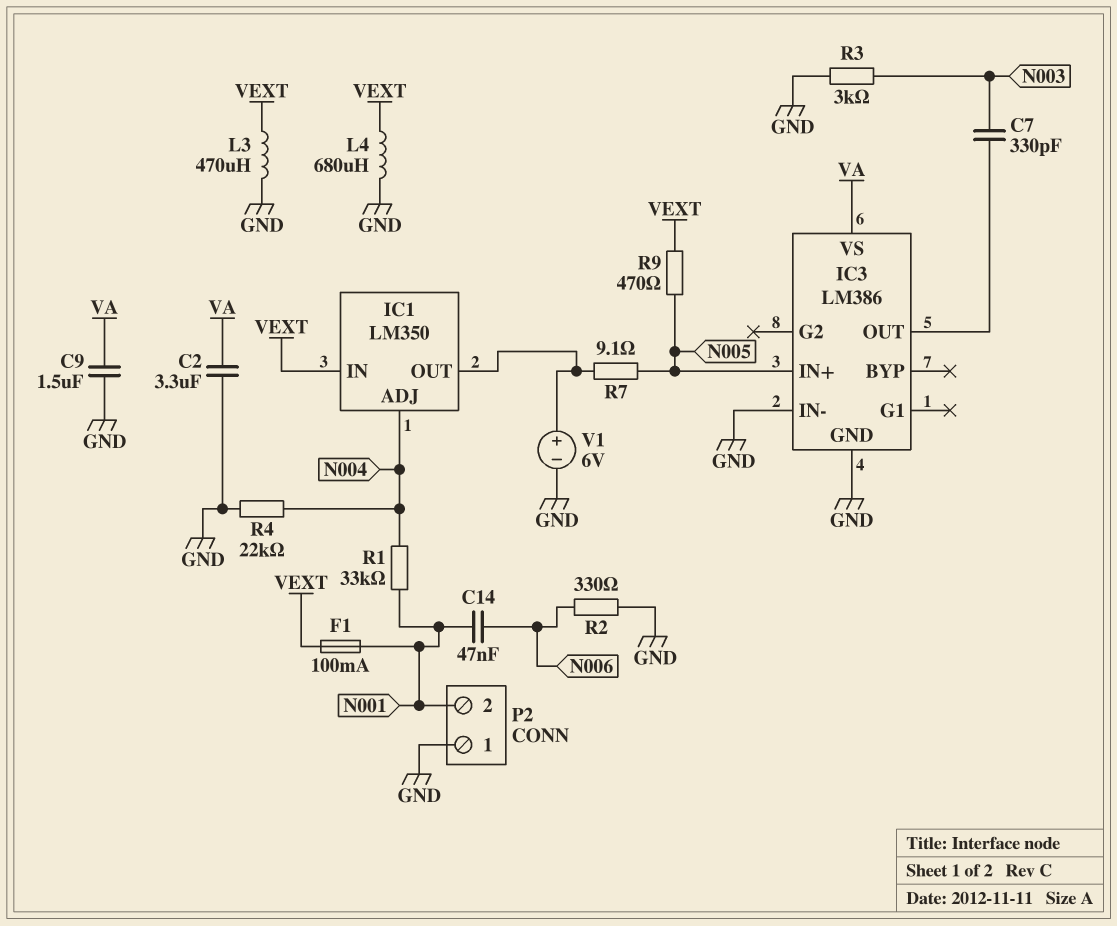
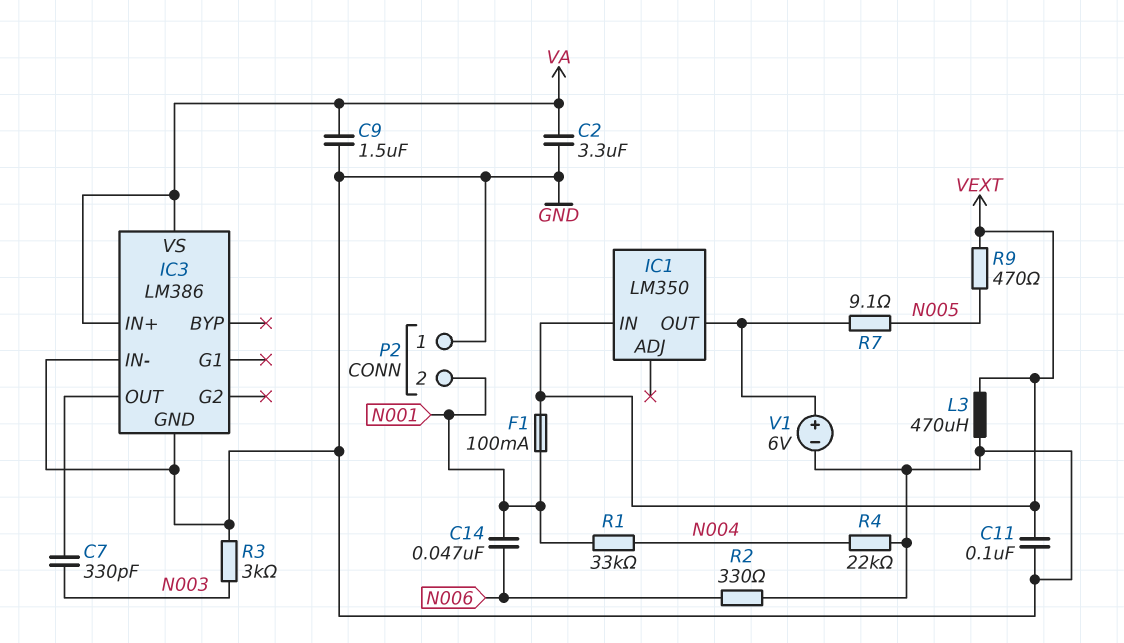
C11: none -> 100nF (GND, VEXT)
IC1 pin ADJ: N004 -> none
IC3 pin IN+: N005 -> VA
L4: 680uH (GND, VEXT) -> none

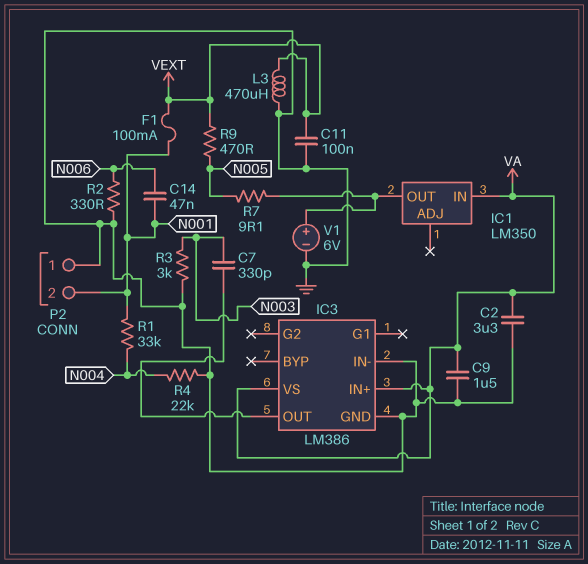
IC1 pin IN: VEXT -> VA

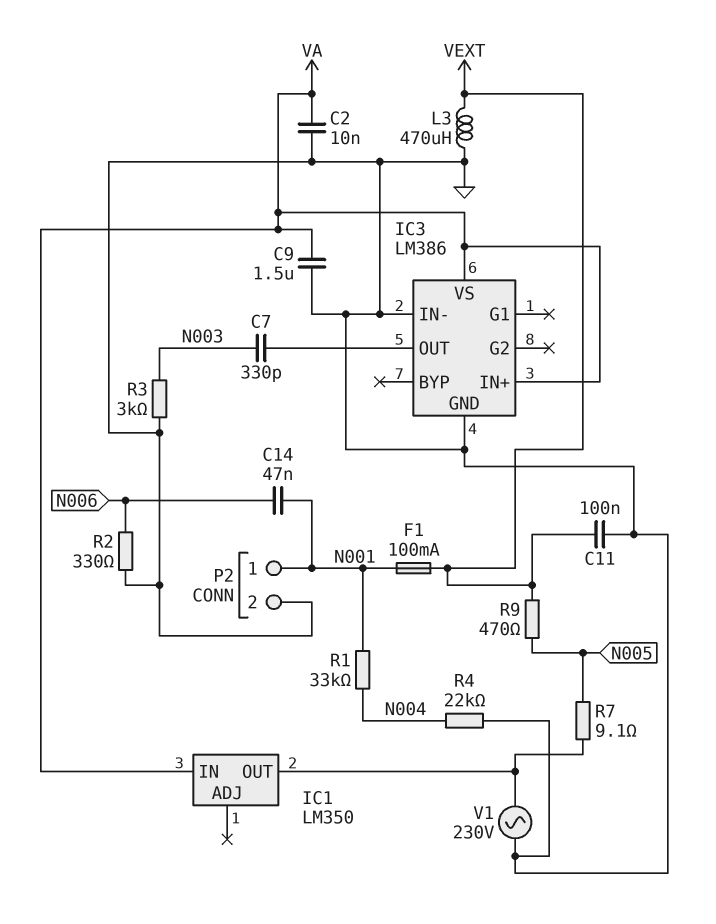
C2: 3.3uF (GND, VA) -> 10nF (GND, VA)
P2 pin 1: GND -> N001
P2 pin 2: N001 -> GND
V1: 6V (plus IC1/OUT, minus GND) -> AC 230V (GND, IC1/OUT)

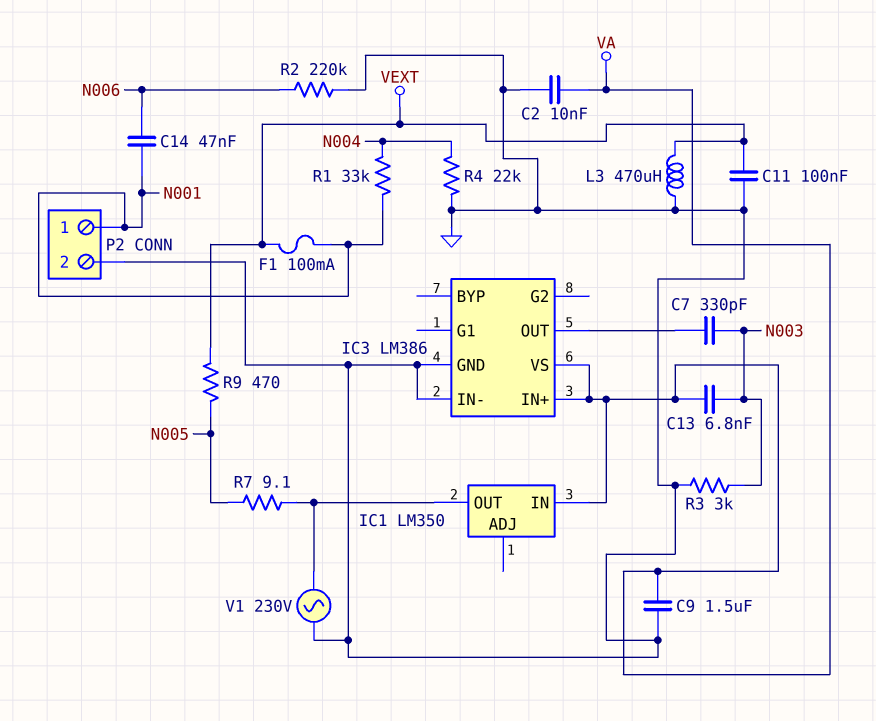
C13: none -> 6.8nF (N003, VA)
R2: 330 (GND, N006) -> 220k (GND, N006)

